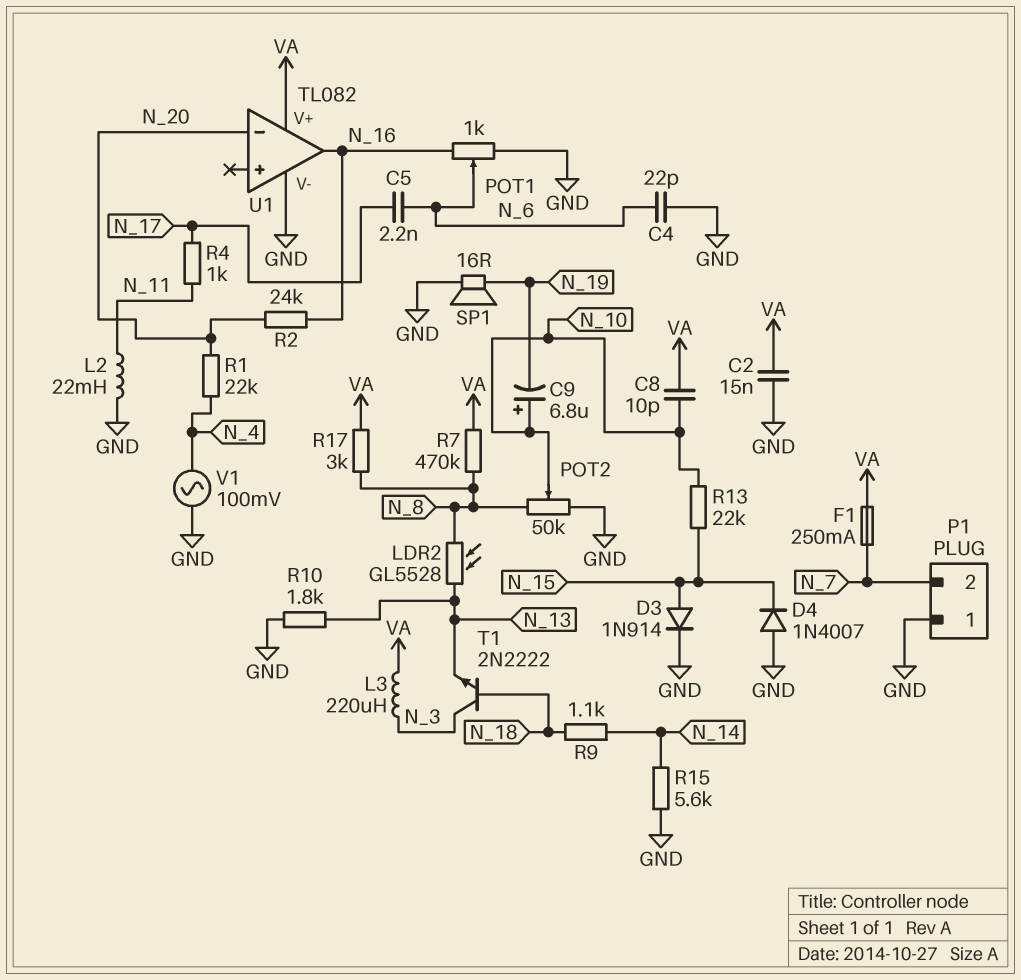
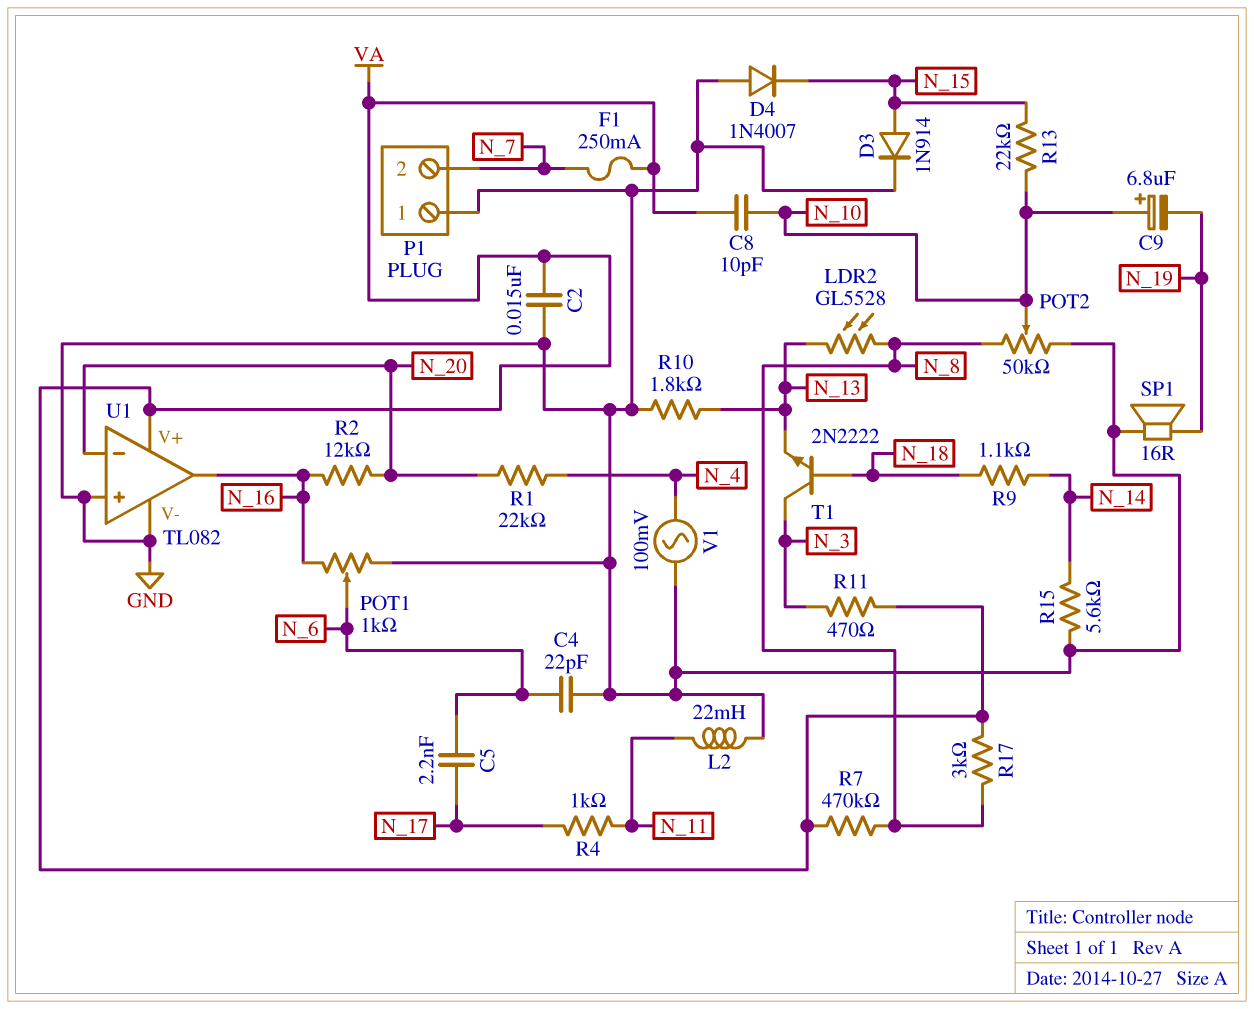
L3: 220uH (N_3, VA) -> none
R2: 24k (N_16, N_20) -> 12k (N_16, N_20)
R11: none -> 470 (N_3, VA)
U1 pin in+: none -> GND

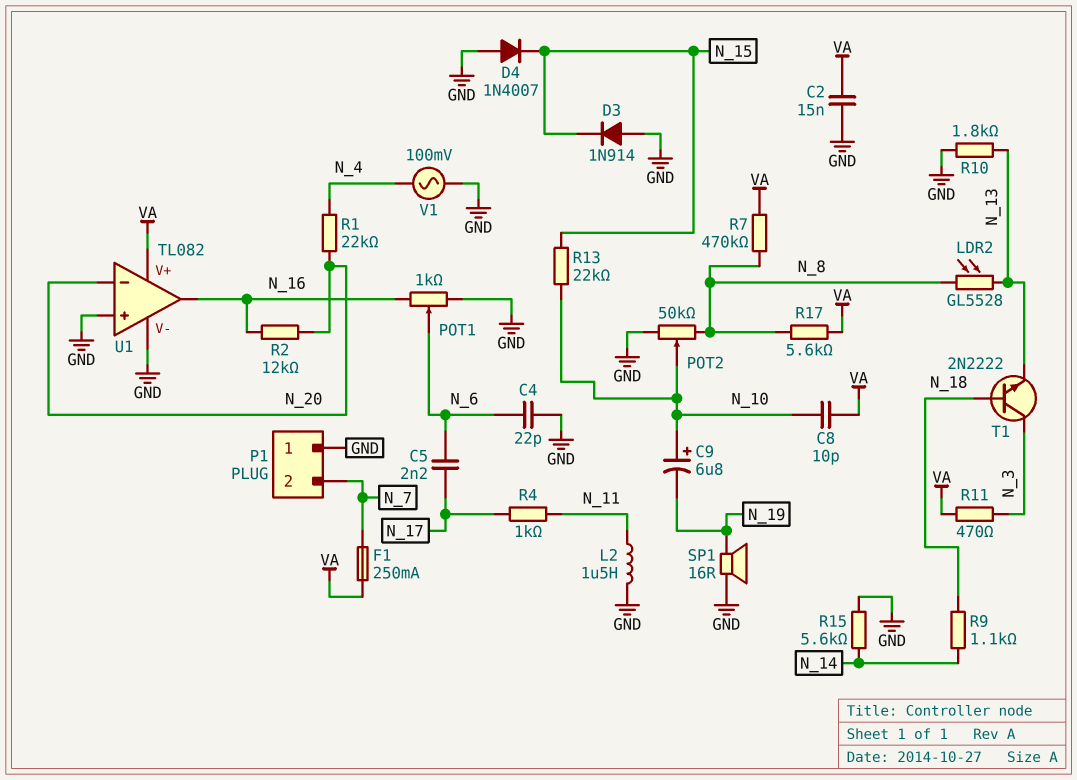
D3: diode 1N914 (A N_15, K GND) -> diode 1N914 (A GND, K N_15)
L2: 22mH (GND, N_11) -> 1.5uH (GND, N_11)
R17: 3k (N_8, VA) -> 5.6k (N_8, VA)

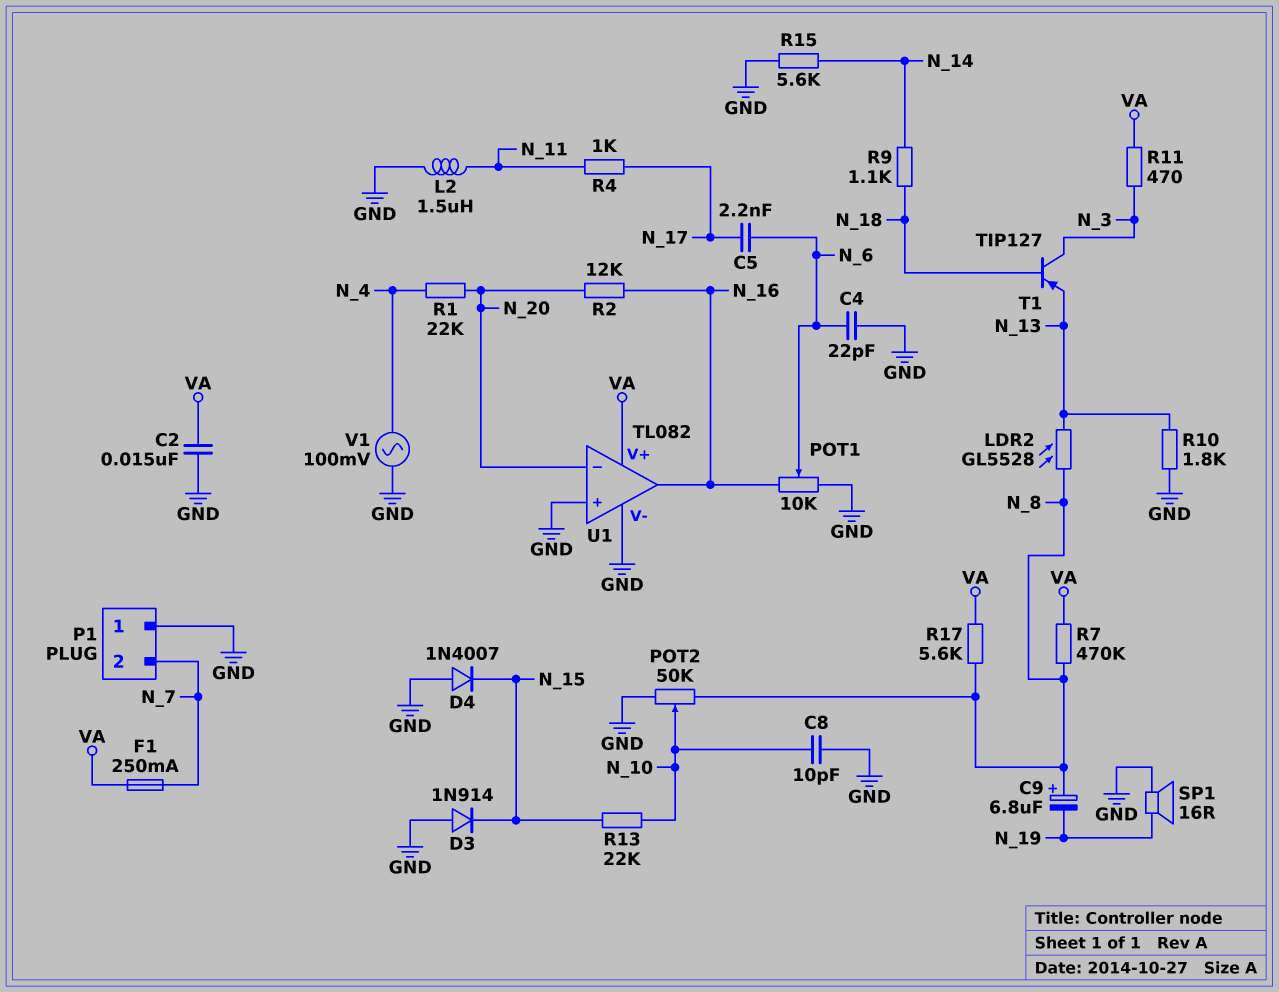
C8: 10pF (N_10, VA) -> 10pF (GND, N_10)
C9: 6.8uF (plus N_10, minus N_19) -> 6.8uF (plus N_8, minus N_19)
POT1: 1k (GND, N_16, wiper N_6) -> 10k (GND, N_16, wiper N_6)
T1: NPN 2N2222 (B N_18, C N_3, E N_13) -> PNP TIP127 (B N_18, C N_3, E N_13)

